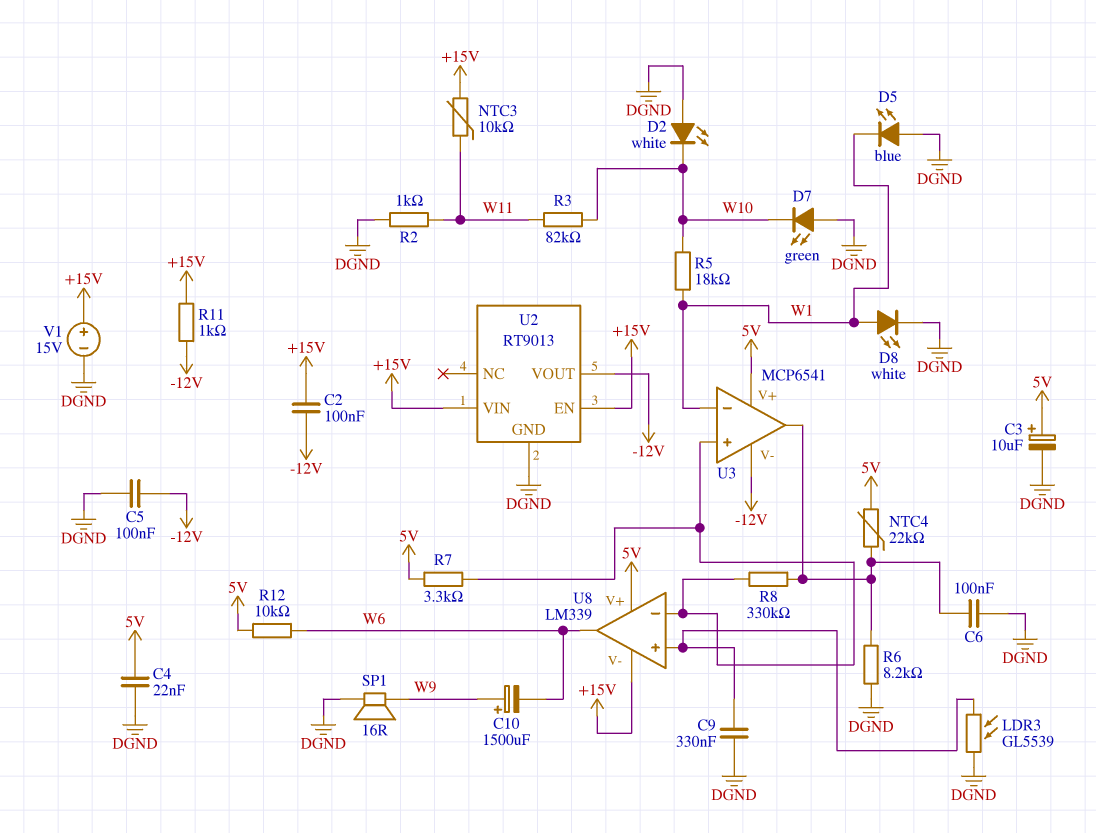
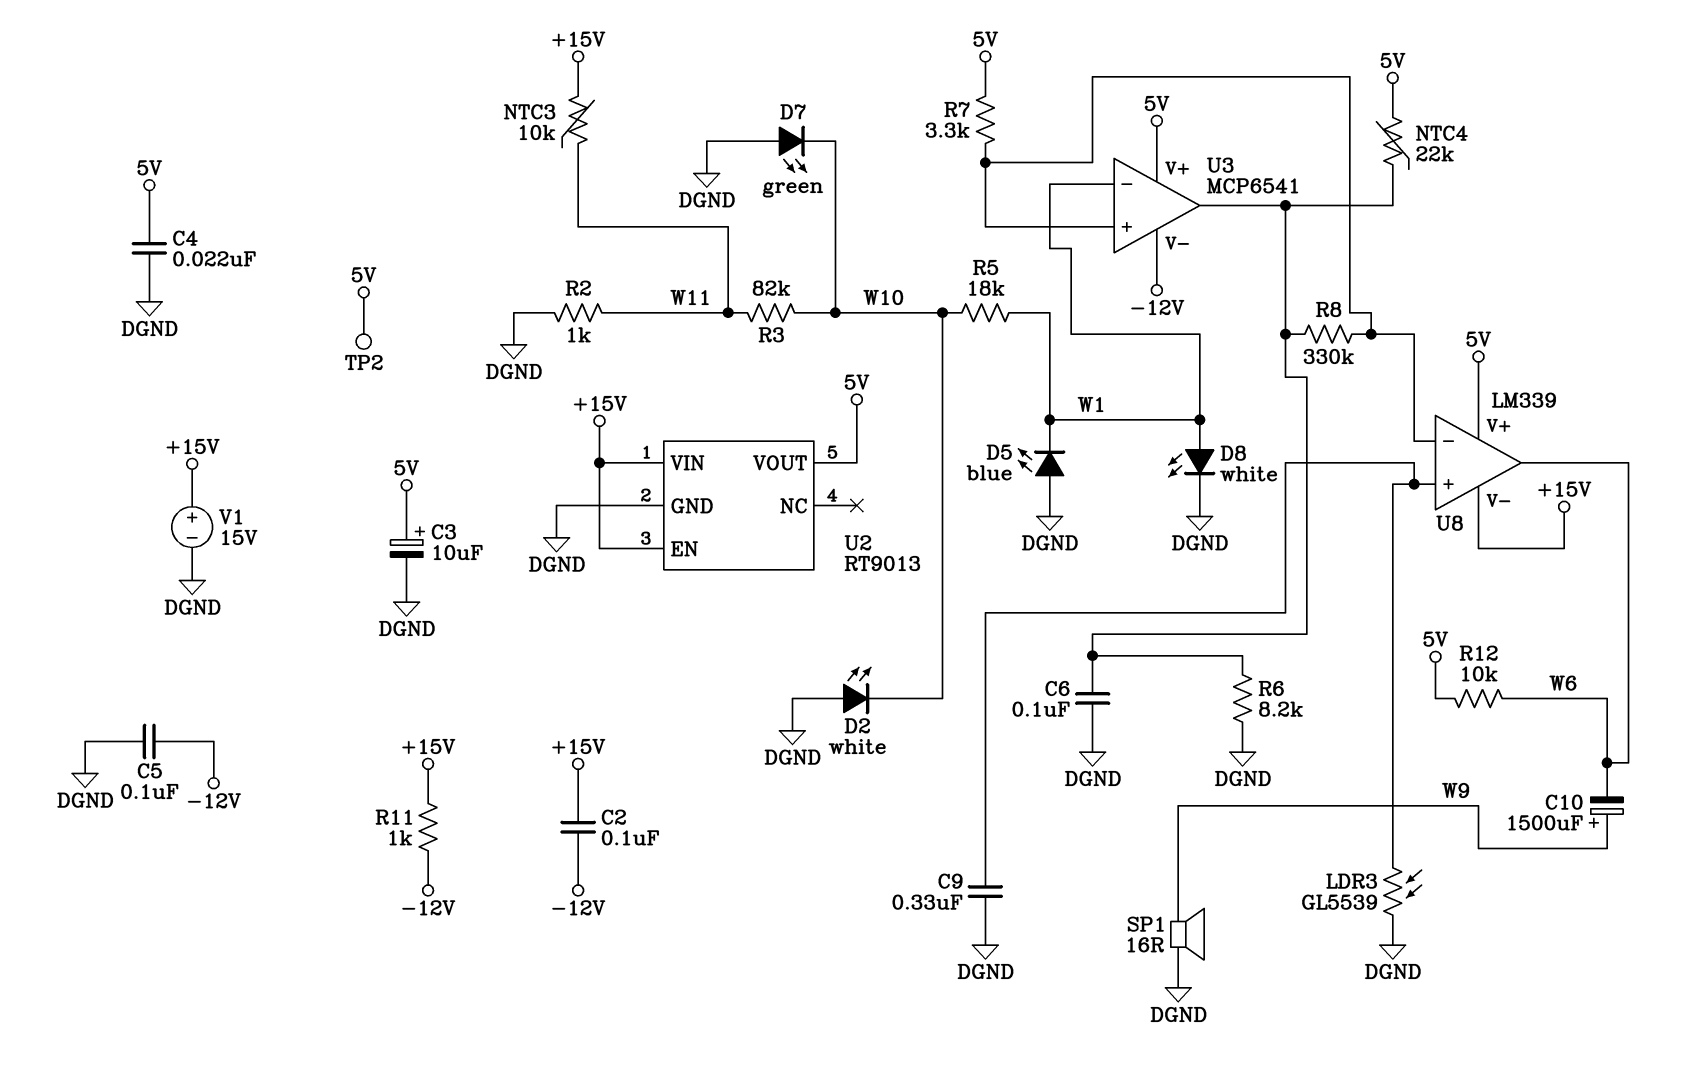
TP2: none -> test point (5V)
U2 pin VOUT: -12V -> 5V

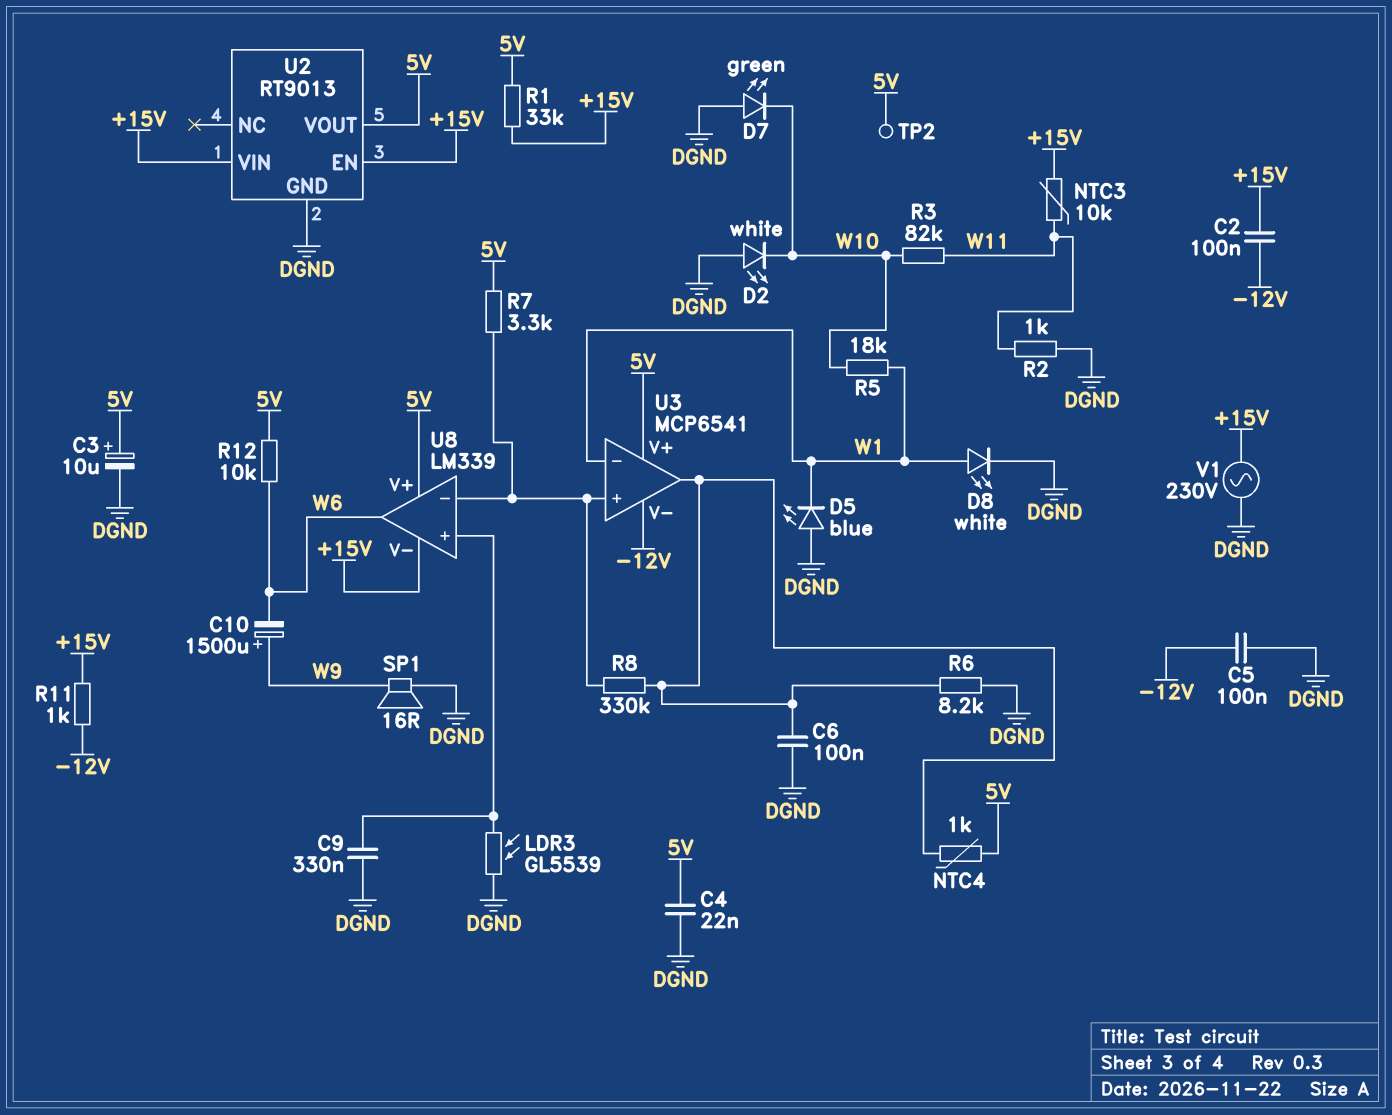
NTC4: 22k (5V, U3/out) -> 1k (5V, U3/out)
R1: none -> 33k (+15V, 5V)
V1: 15V (plus +15V, minus DGND) -> AC 230V (+15V, DGND)

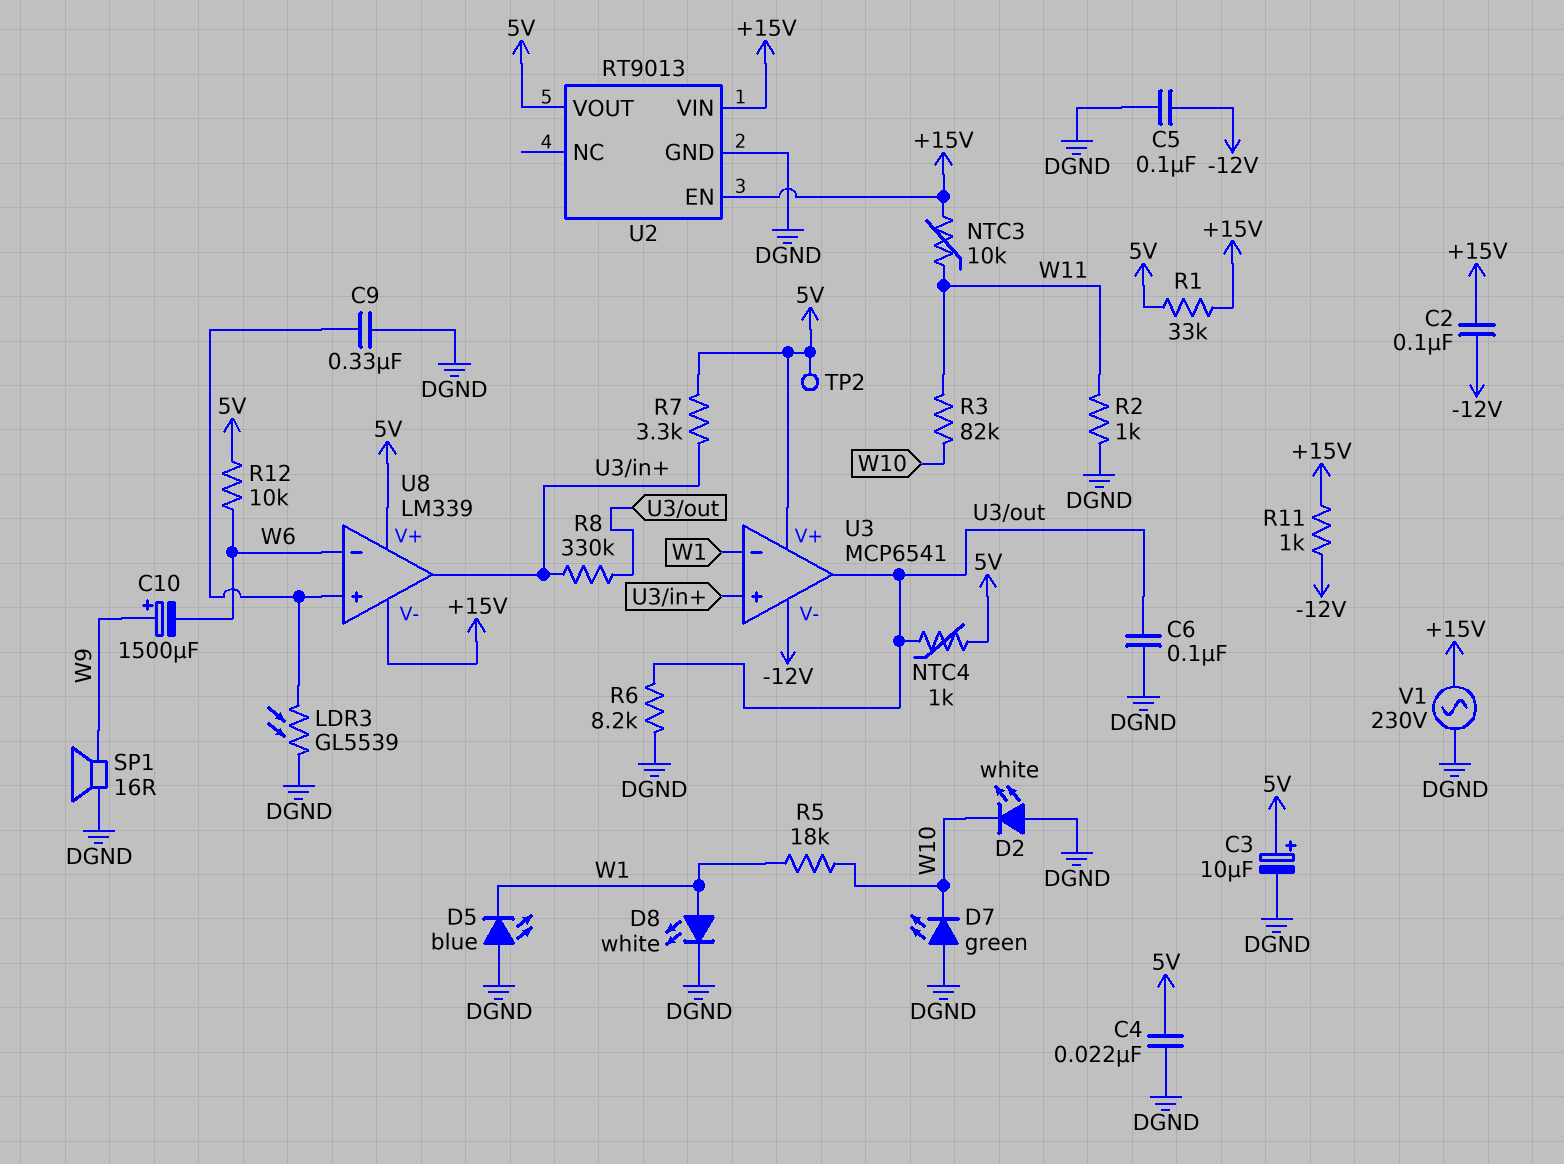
U8 pin in-: U3/in+ -> W6
U8 pin out: W6 -> U3/in+

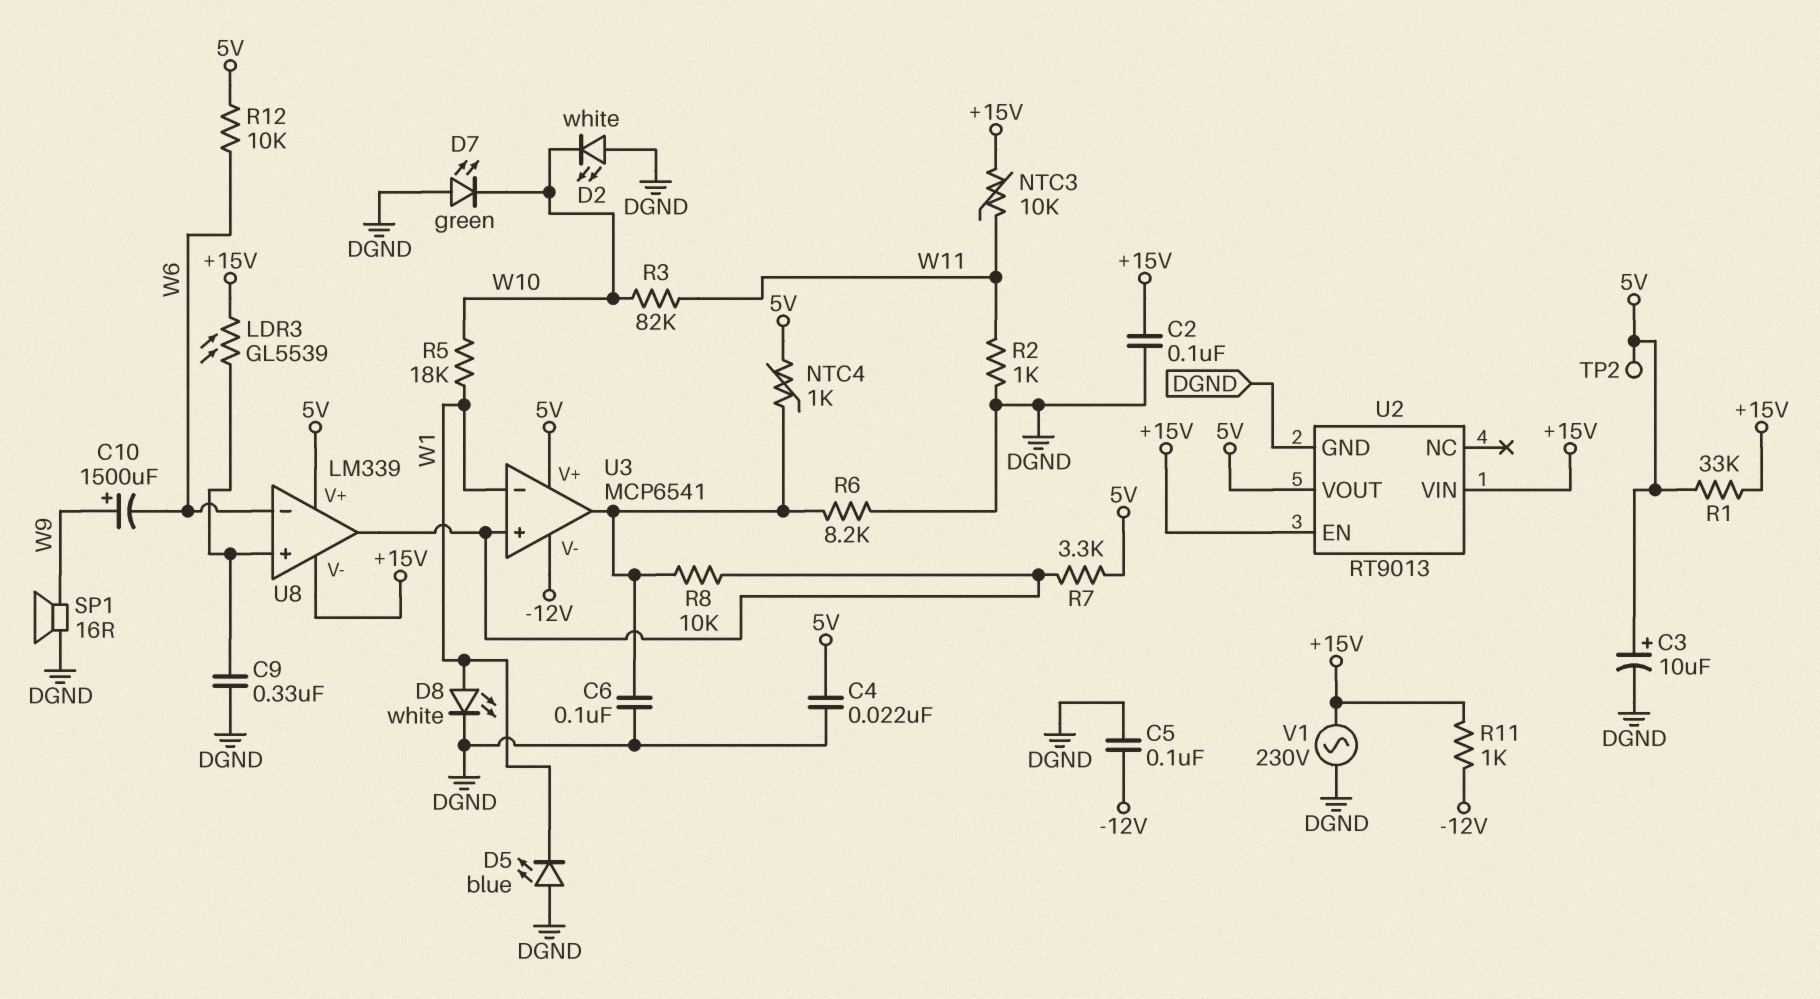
C2: 100nF (+15V, -12V) -> 100nF (+15V, DGND)
LDR3: GL5539 (DGND, U8/in+) -> GL5539 (+15V, U8/in+)
R8: 330k (U3/in+, U3/out) -> 10k (U3/in+, U3/out)

